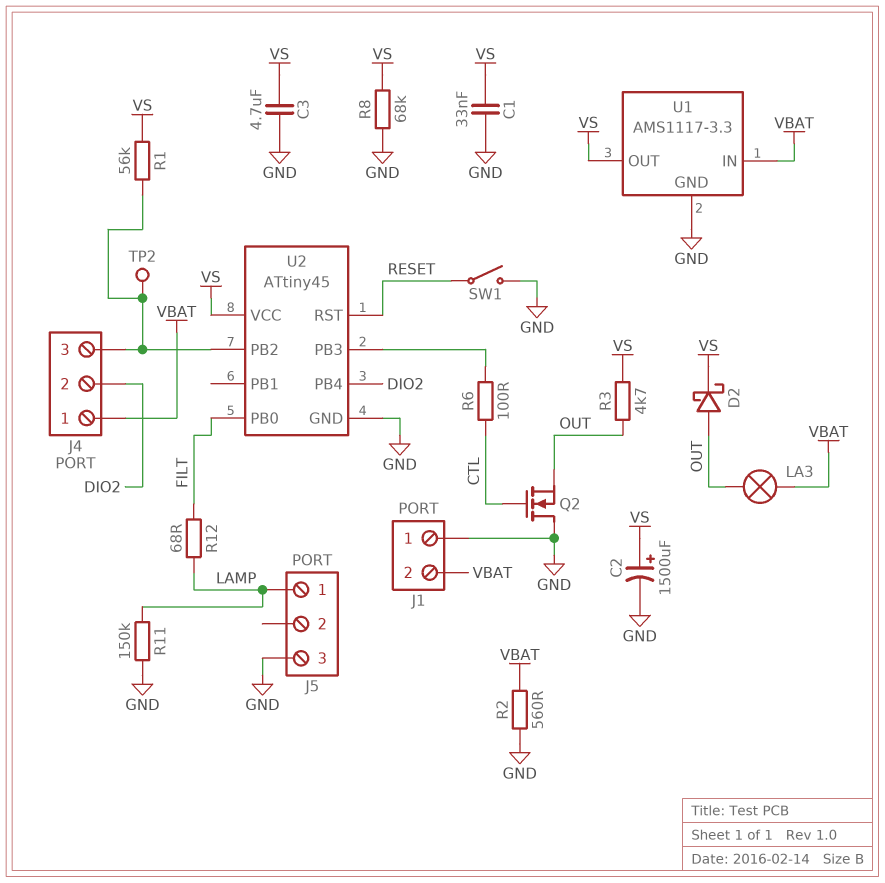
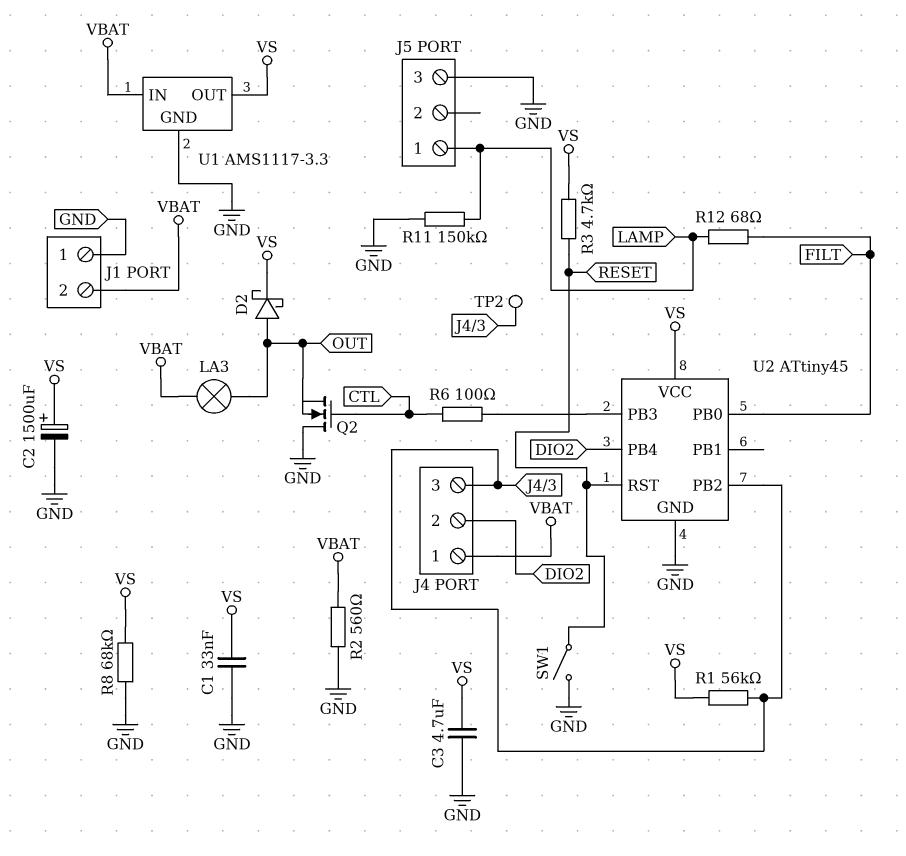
R3: 4.7k (OUT, VS) -> 4.7k (RESET, VS)

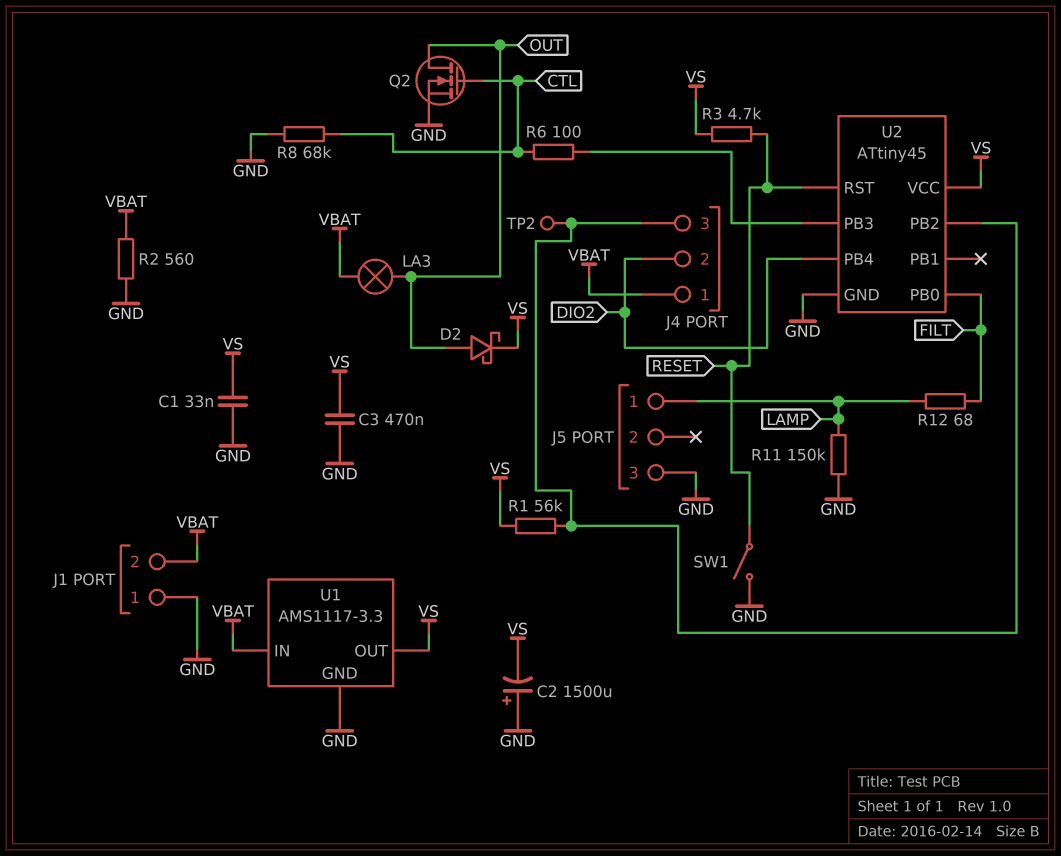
C2: 1500uF (plus VS, minus GND) -> 1500uF (plus GND, minus VS)
C3: 4.7uF (GND, VS) -> 470nF (GND, VS)
Q2: NMOS (G CTL, D GND, S OUT) -> NMOS (G CTL, D OUT, S GND)
R8: 68k (GND, VS) -> 68k (CTL, GND)

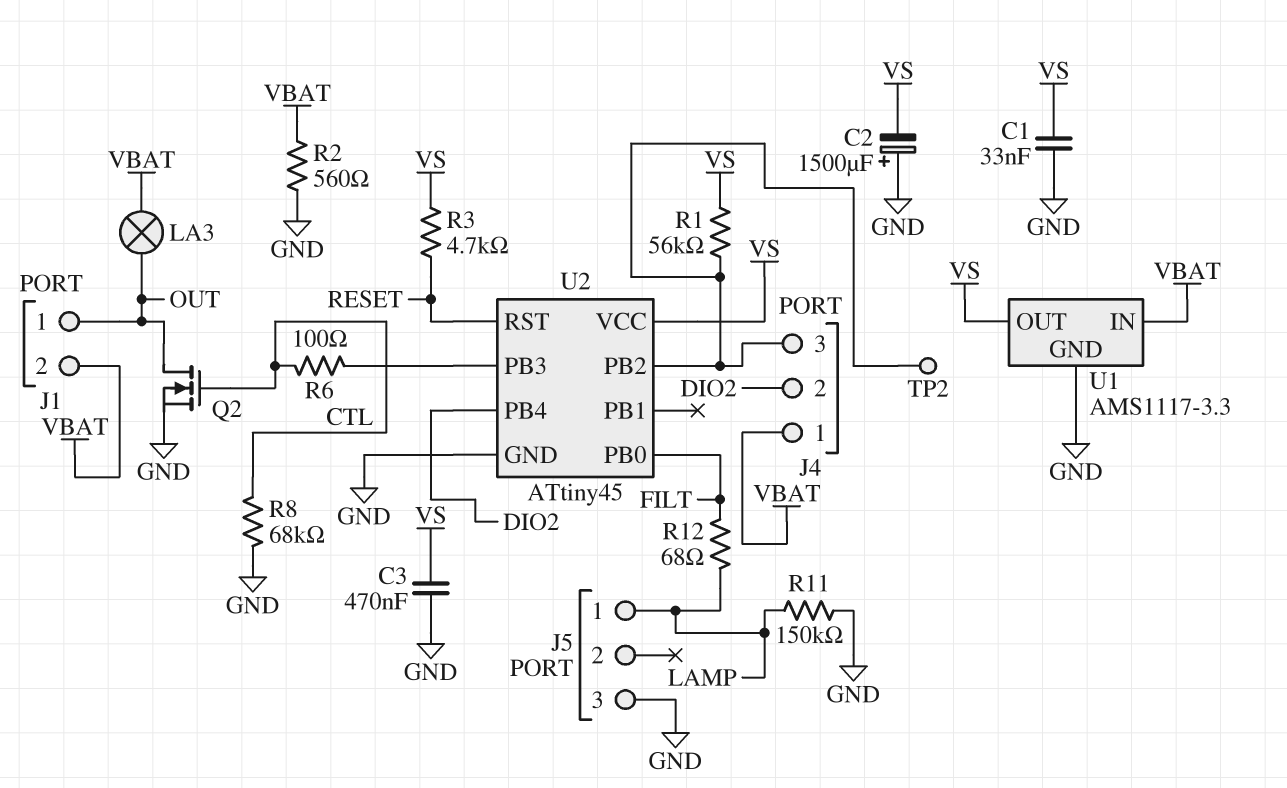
D2: schottky (A OUT, K VS) -> none
J1 pin 1: GND -> OUT
SW1: switch (GND, RESET) -> none

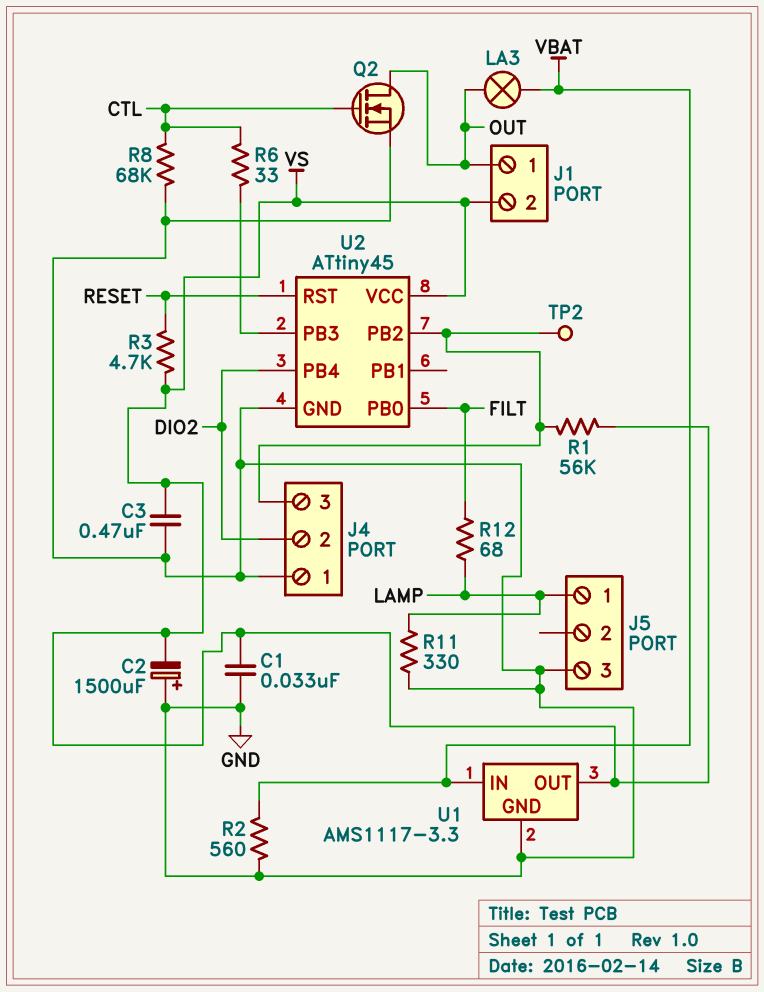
J1 pin 2: VBAT -> VS
J4 pin 1: VBAT -> GND
R6: 100 (CTL, U2/PB3) -> 33 (CTL, U2/PB3)
R11: 150k (GND, LAMP) -> 330 (GND, LAMP)

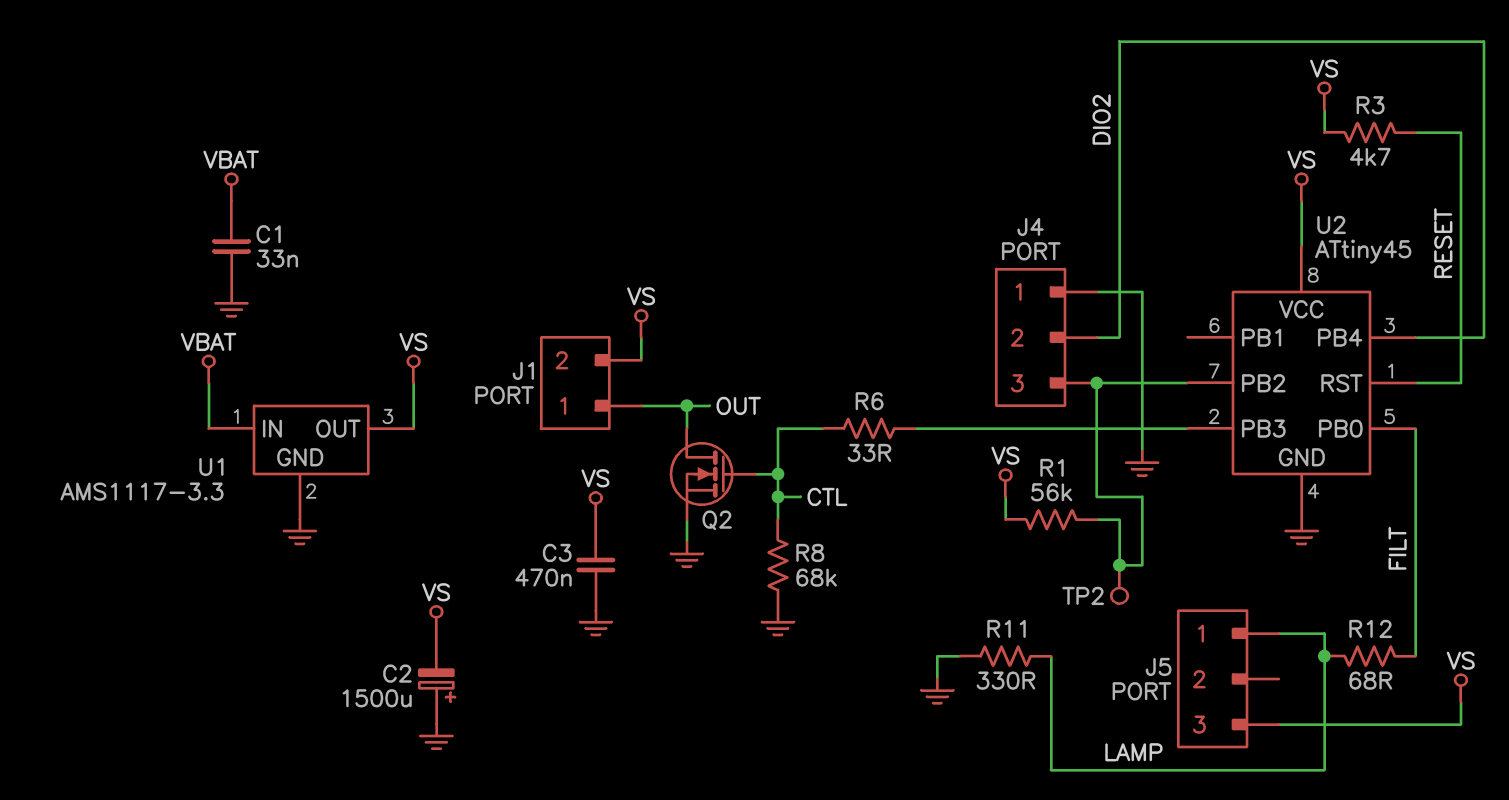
C1: 33nF (GND, VS) -> 33nF (GND, VBAT)
J5 pin 3: GND -> VS
LA3: lamp (OUT, VBAT) -> none
R2: 560 (GND, VBAT) -> none

